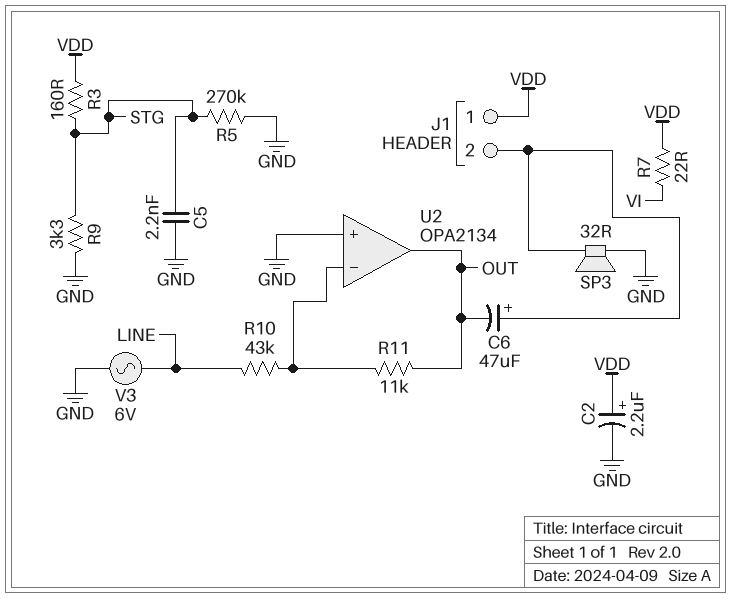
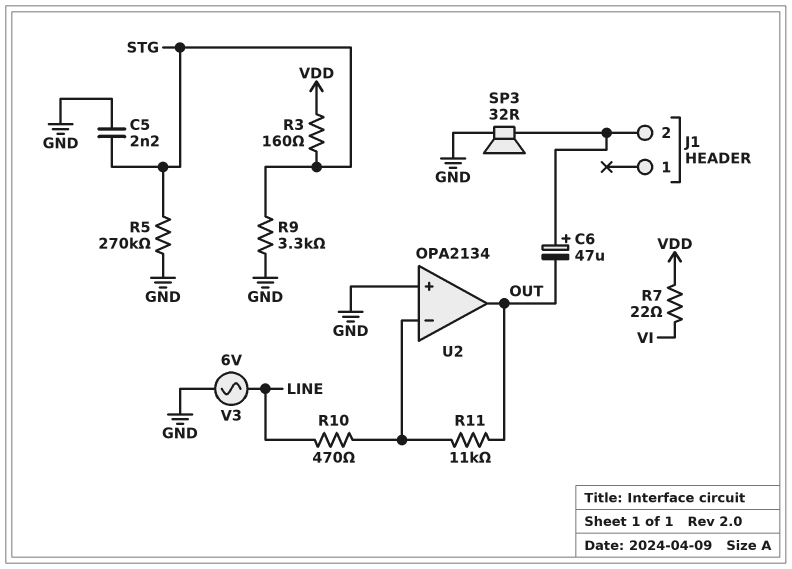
C2: 2.2uF (plus VDD, minus GND) -> none
J1 pin 1: VDD -> none
R10: 43k (LINE, U2/in-) -> 470 (LINE, U2/in-)

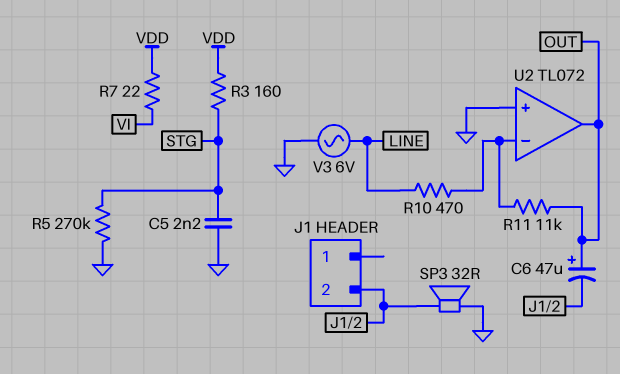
C6: 47uF (plus J1/2, minus OUT) -> 47uF (plus OUT, minus J1/2)
R9: 3.3k (GND, STG) -> none
U2: OPA2134 -> TL072

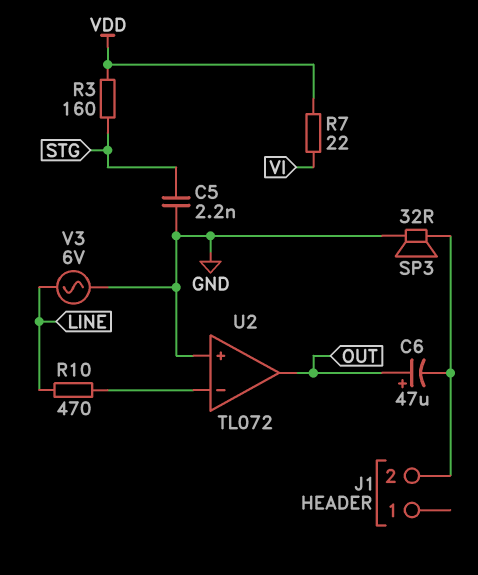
R5: 270k (GND, STG) -> none
R11: 11k (OUT, U2/in-) -> none

